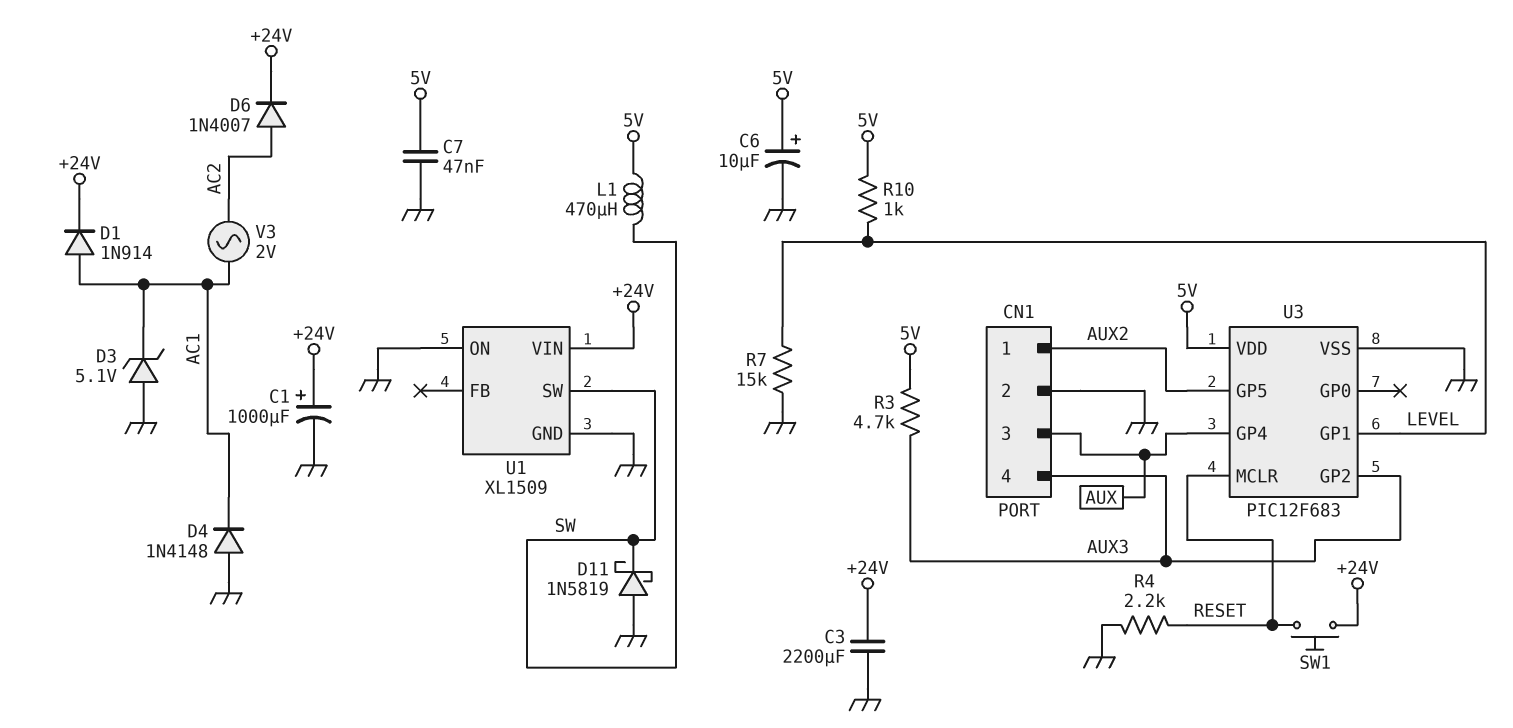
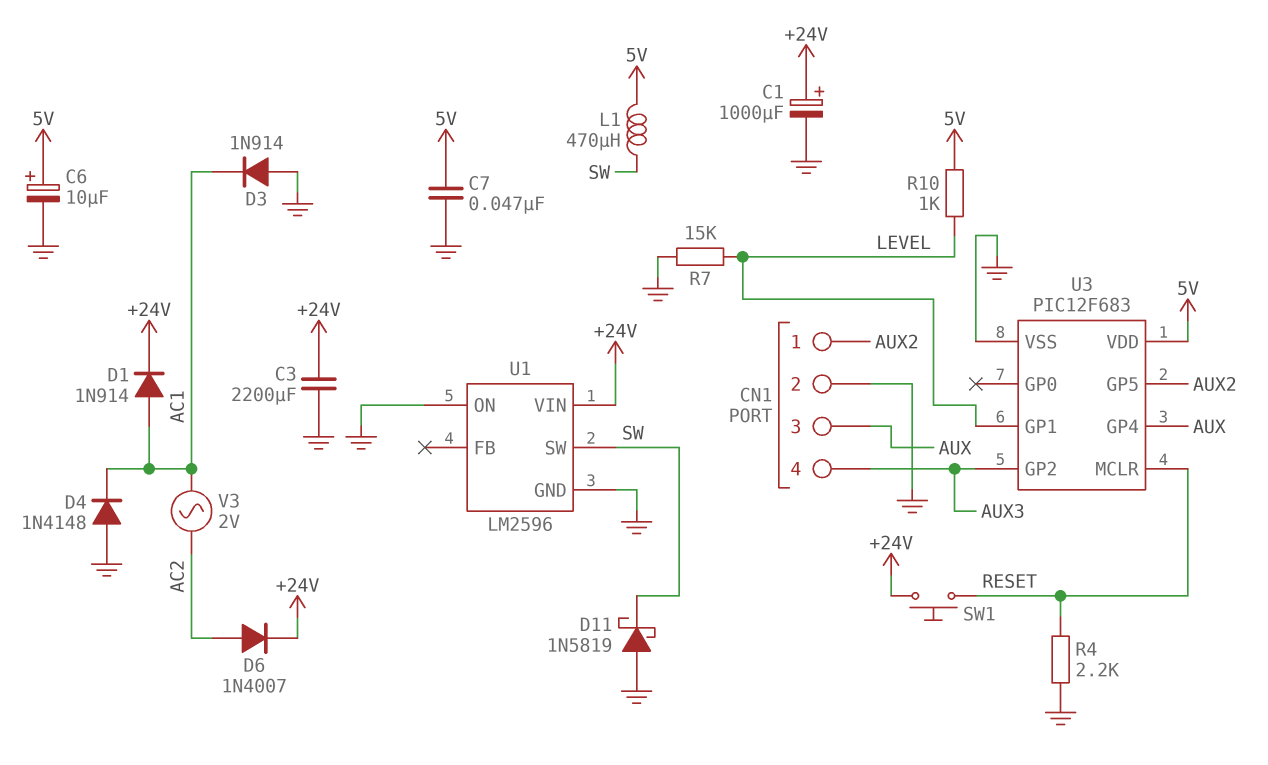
D3: zener 5.1V (A GND, K AC1) -> diode 1N914 (A GND, K AC1)
R3: 4.7k (5V, AUX3) -> none
U1: XL1509 -> LM2596

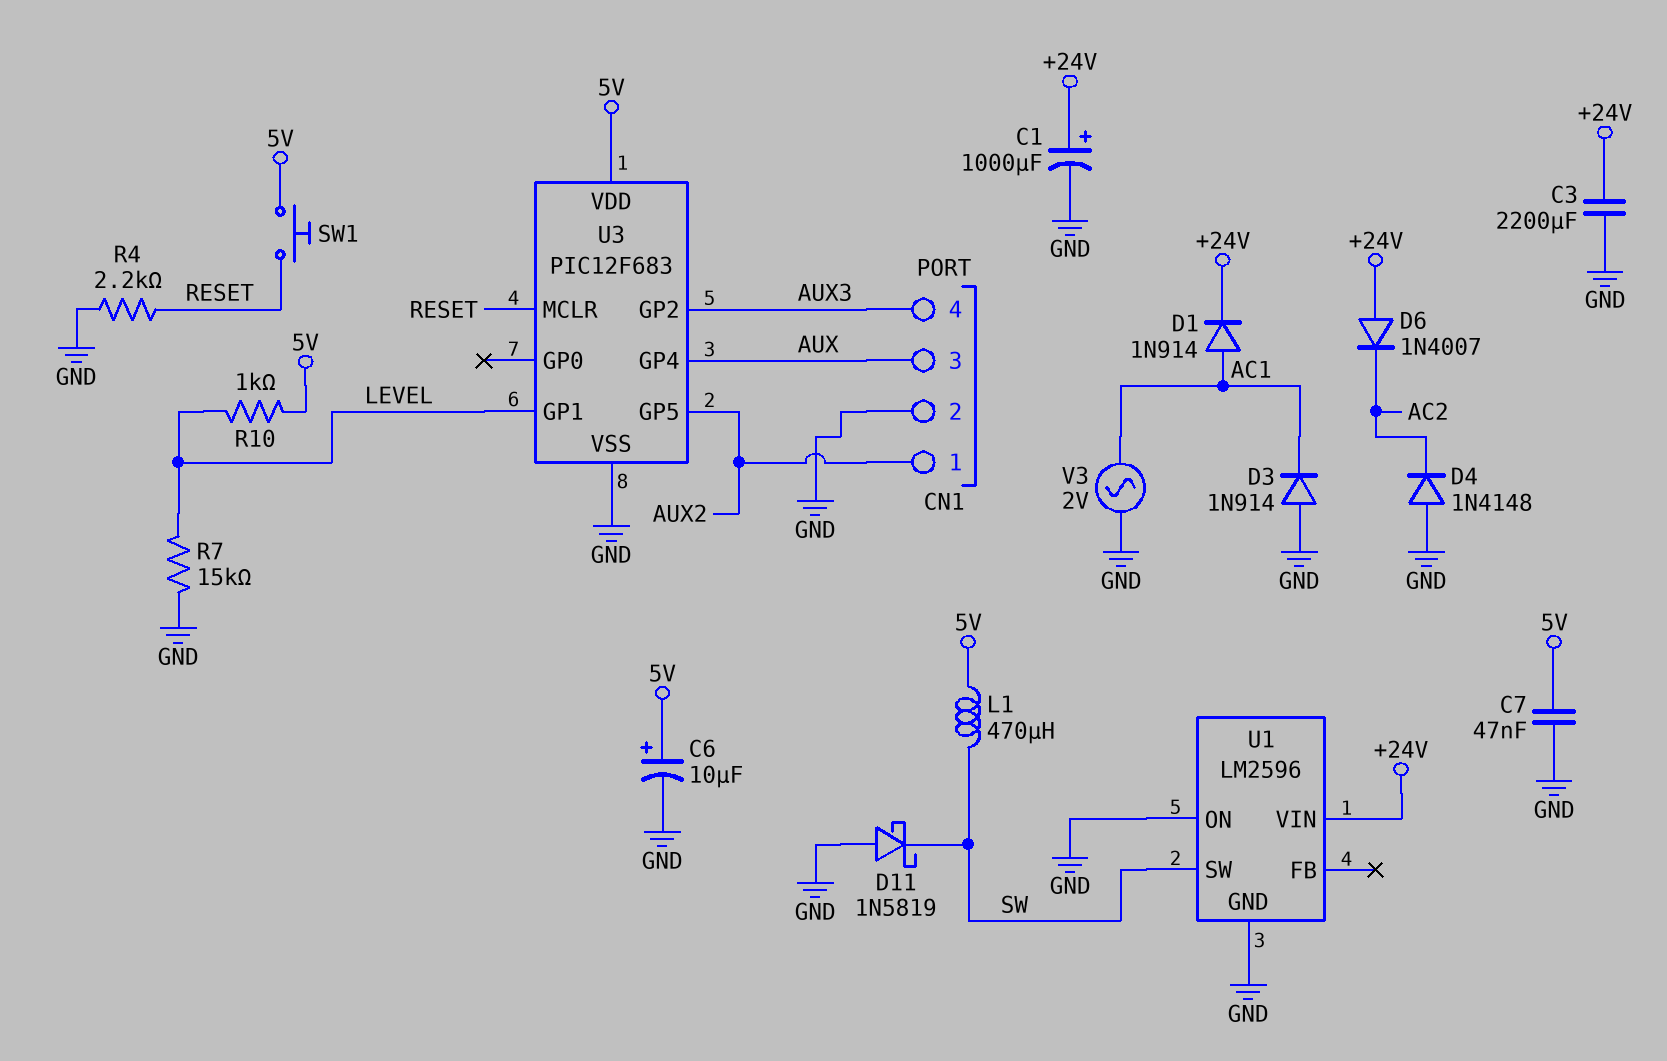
D4: diode 1N4148 (A GND, K AC1) -> diode 1N4148 (A GND, K AC2)
D6: diode 1N4007 (A AC2, K +24V) -> diode 1N4007 (A +24V, K AC2)
SW1: button (+24V, RESET) -> button (5V, RESET)
V3: AC 2V (AC1, AC2) -> AC 2V (AC1, GND)

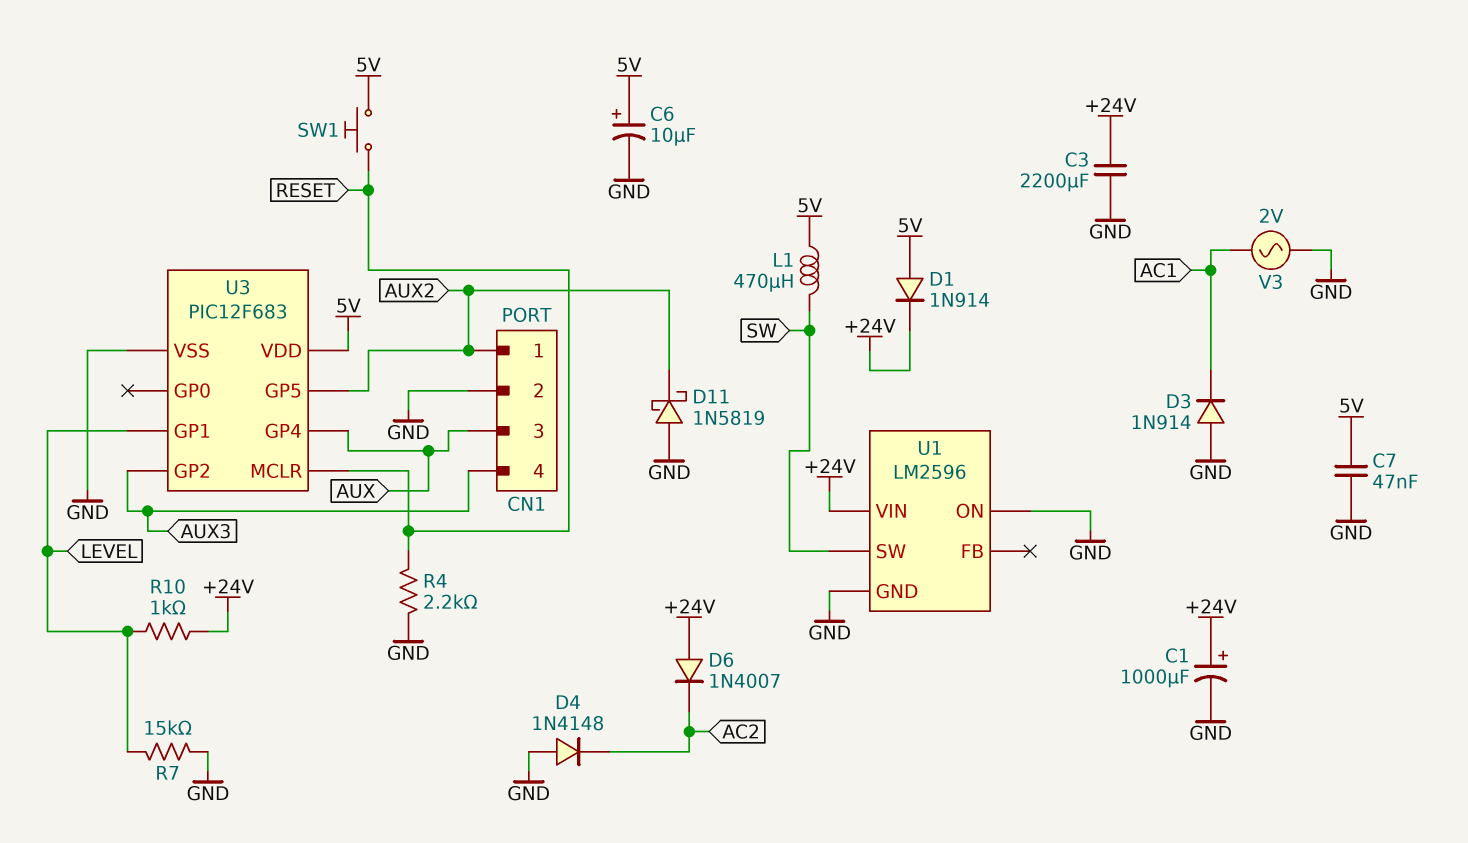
D1: diode 1N914 (A AC1, K +24V) -> diode 1N914 (A 5V, K +24V)
D11: schottky 1N5819 (A GND, K SW) -> schottky 1N5819 (A GND, K AUX2)
R10: 1k (5V, LEVEL) -> 1k (+24V, LEVEL)

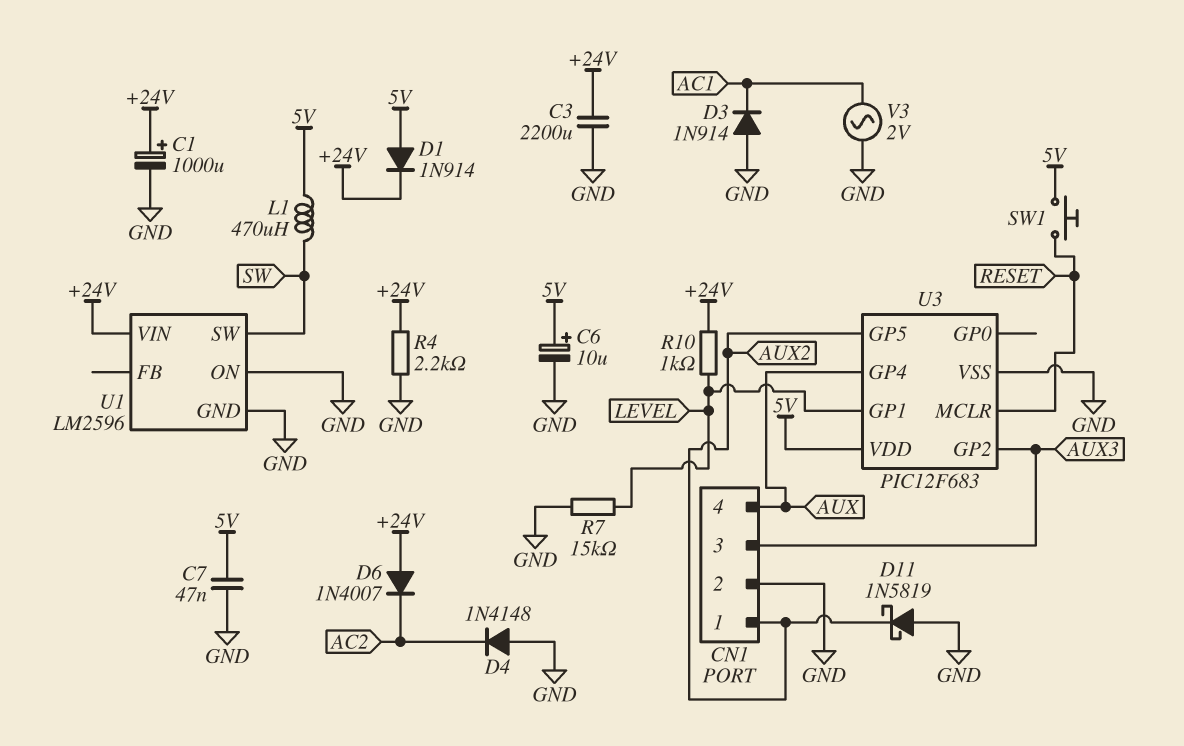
CN1 pin 3: AUX -> AUX3
CN1 pin 4: AUX3 -> AUX
R4: 2.2k (GND, RESET) -> 2.2k (+24V, GND)

